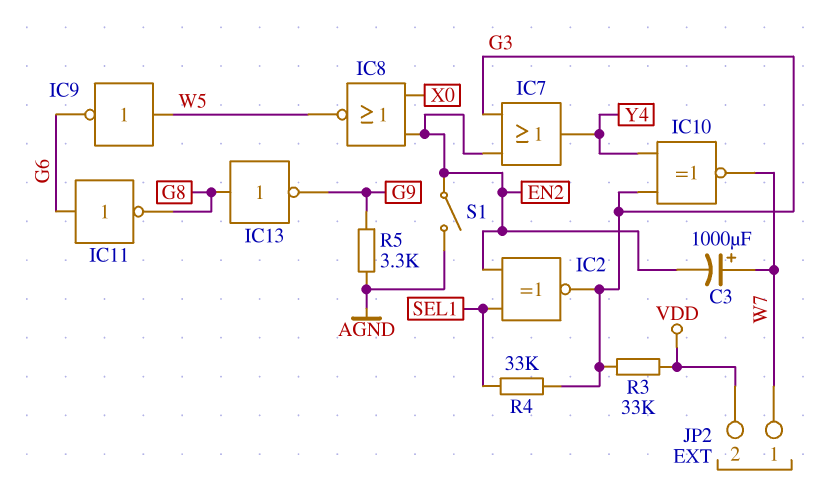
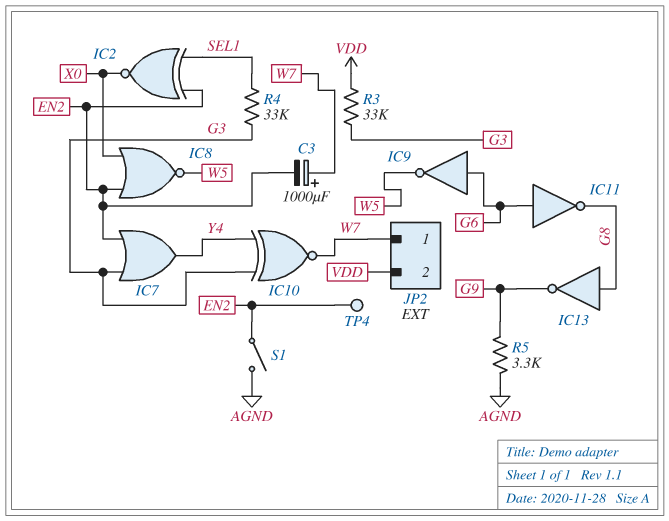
IC2: XNOR (in EN2, in SEL1, out G3) -> XNOR (in EN2, in SEL1, out X0)
IC9: NOT (in W5, out G6) -> NOT (in G6, out W5)
TP4: none -> test point (EN2)

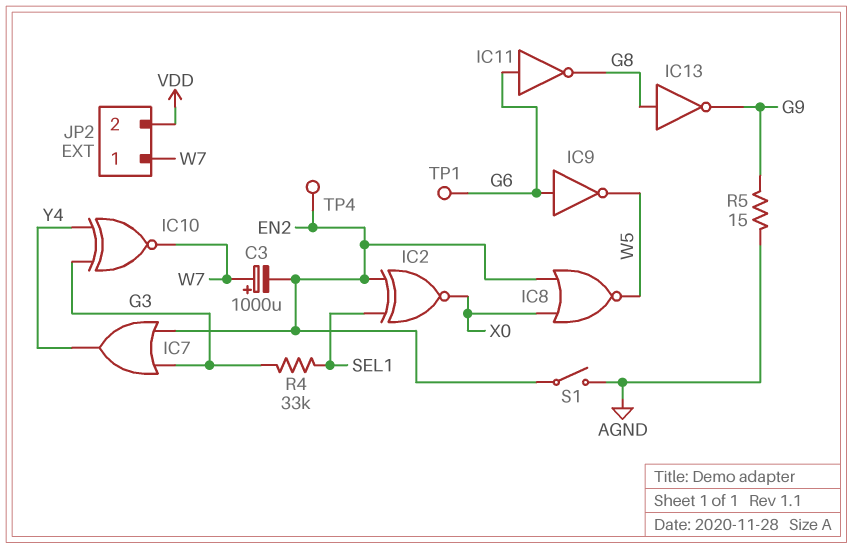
R3: 33k (G3, VDD) -> none
R5: 3.3k (AGND, G9) -> 15 (AGND, G9)
TP1: none -> test point (G6)

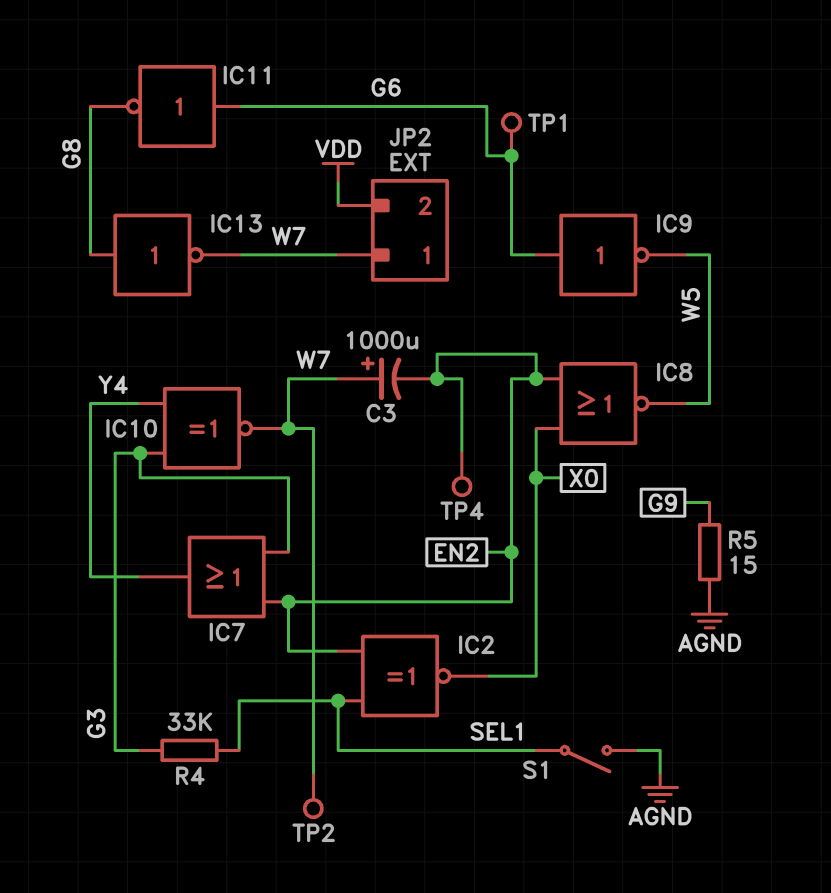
IC13: NOT (in G8, out G9) -> NOT (in G8, out W7)
S1: switch (AGND, EN2) -> switch (AGND, SEL1)
TP2: none -> test point (W7)

